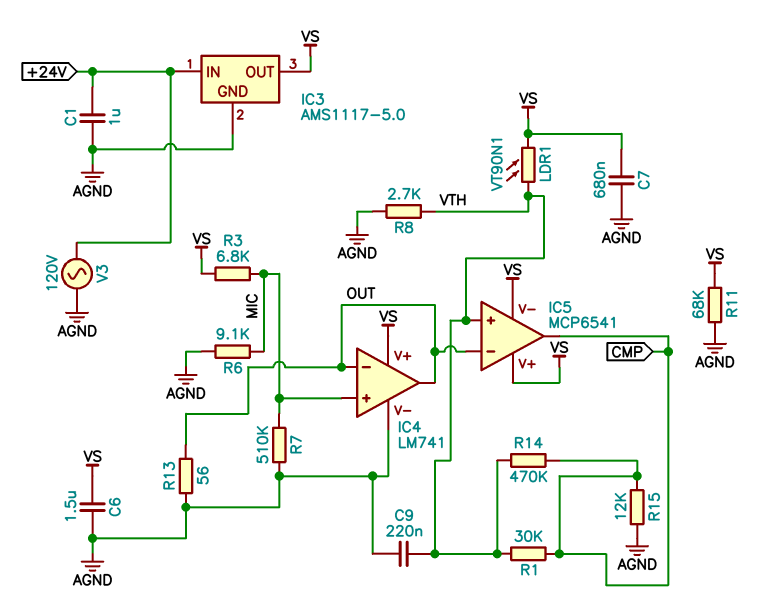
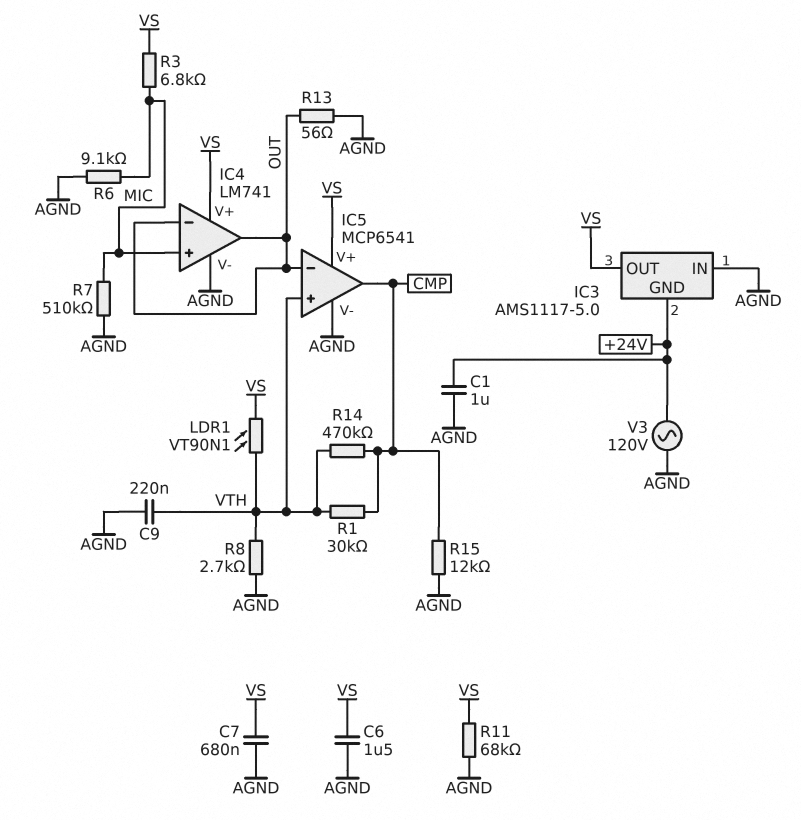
IC3 pin GND: AGND -> +24V
IC3 pin IN: +24V -> AGND
IC5 pin V-: VS -> AGND

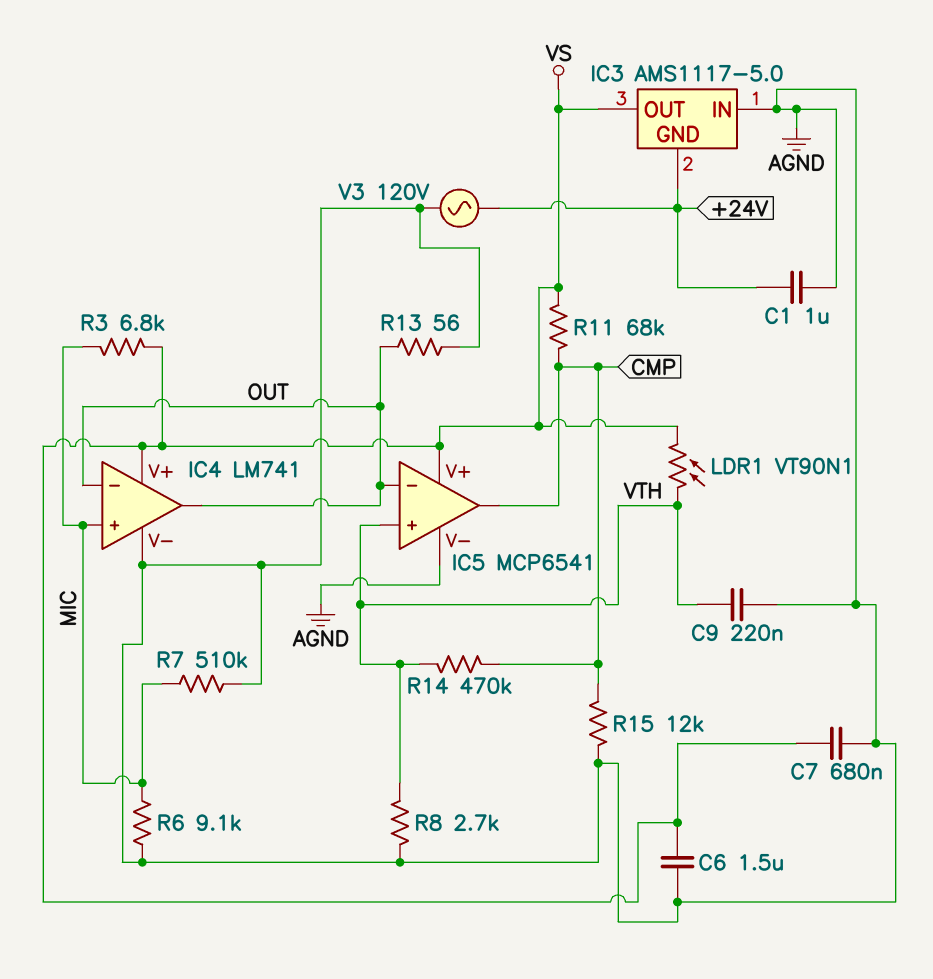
R1: 30k (CMP, VTH) -> none
R11: 68k (AGND, VS) -> 68k (CMP, VS)

